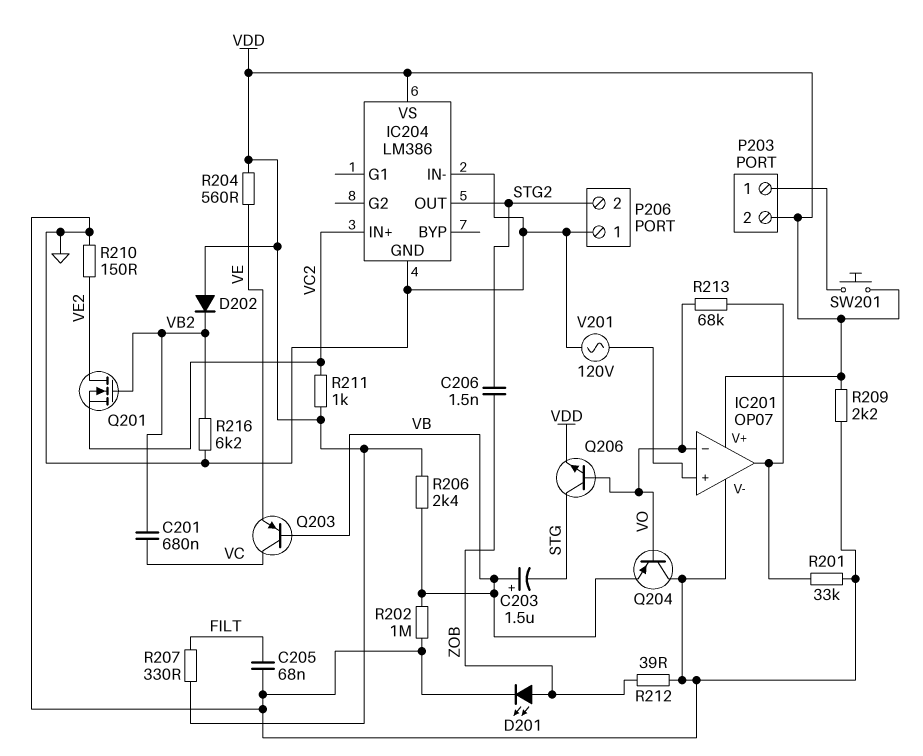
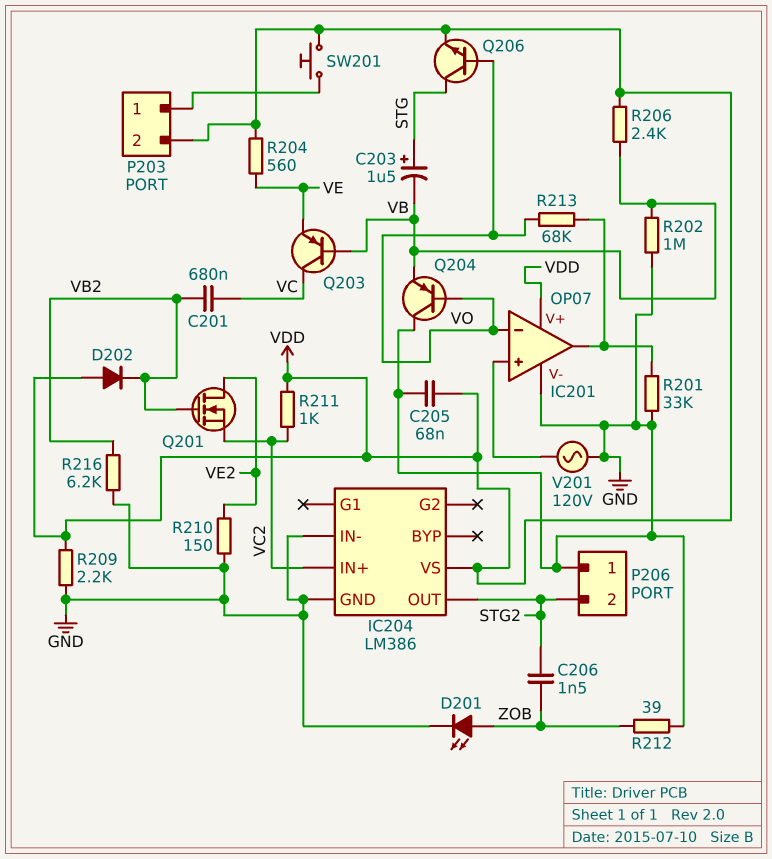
C203: 1.5uF (plus VB, minus STG) -> 1.5uF (plus STG, minus VB)
C205: 68nF (FILT, GND) -> 68nF (GND, VDD)
R207: 330 (FILT, VDD) -> none

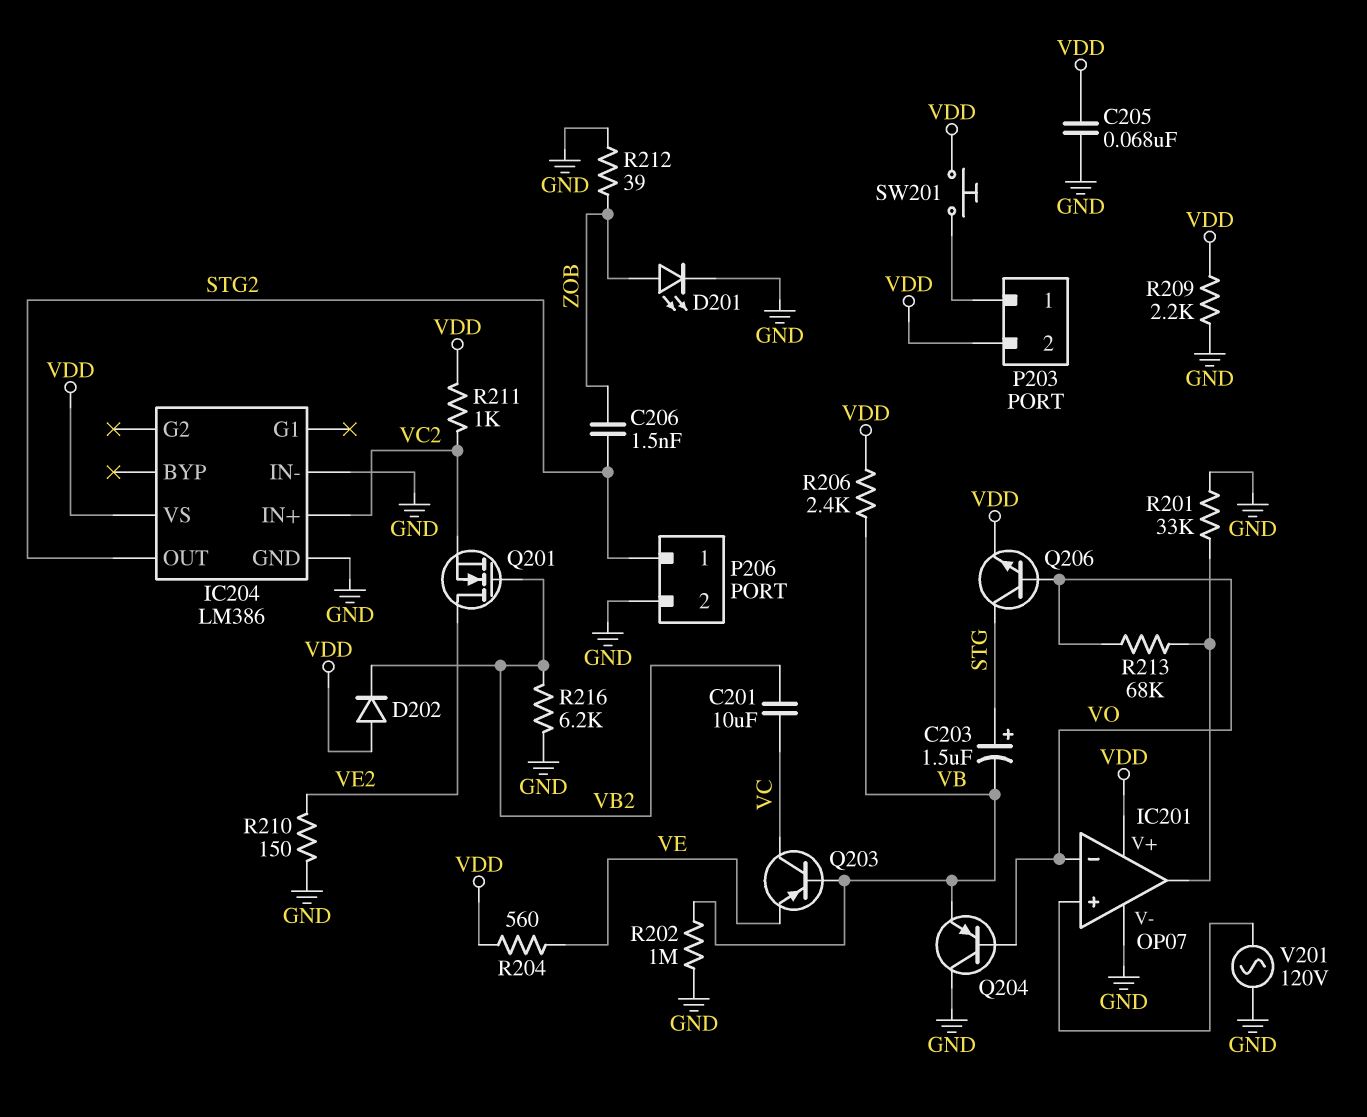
C201: 680nF (VB2, VC) -> 10uF (VB2, VC)
P206 pin 1: GND -> STG2
P206 pin 2: STG2 -> GND

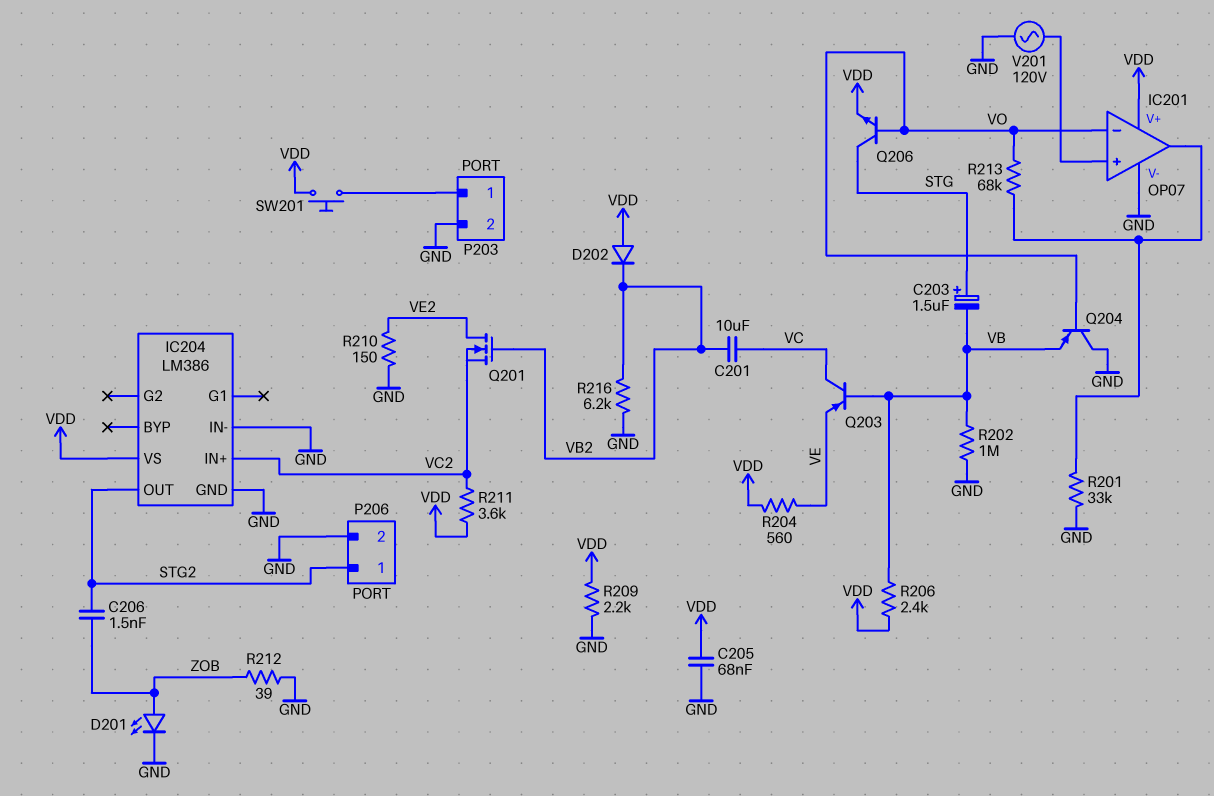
P203 pin 2: VDD -> GND
R211: 1k (VC2, VDD) -> 3.6k (VC2, VDD)

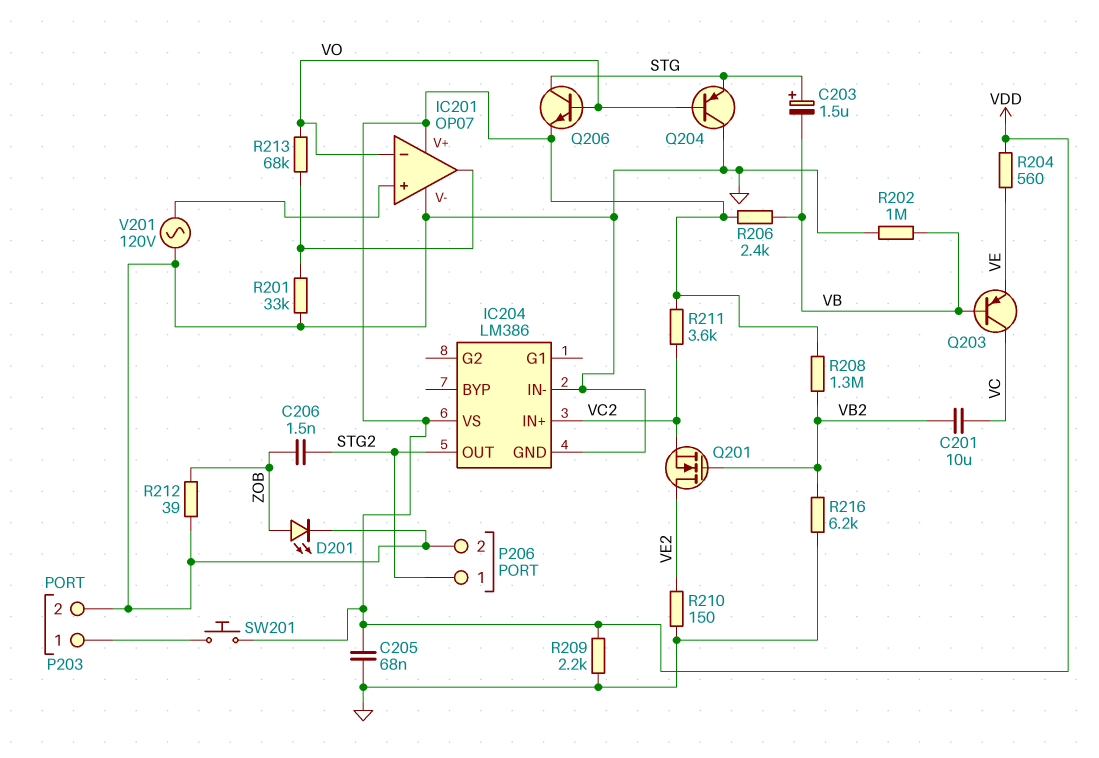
D202: diode (A VDD, K VB2) -> none
Q204: PNP (B VO, C GND, E VB) -> PNP (B VO, C GND, E STG)
R208: none -> 1.3M (VB2, VDD)

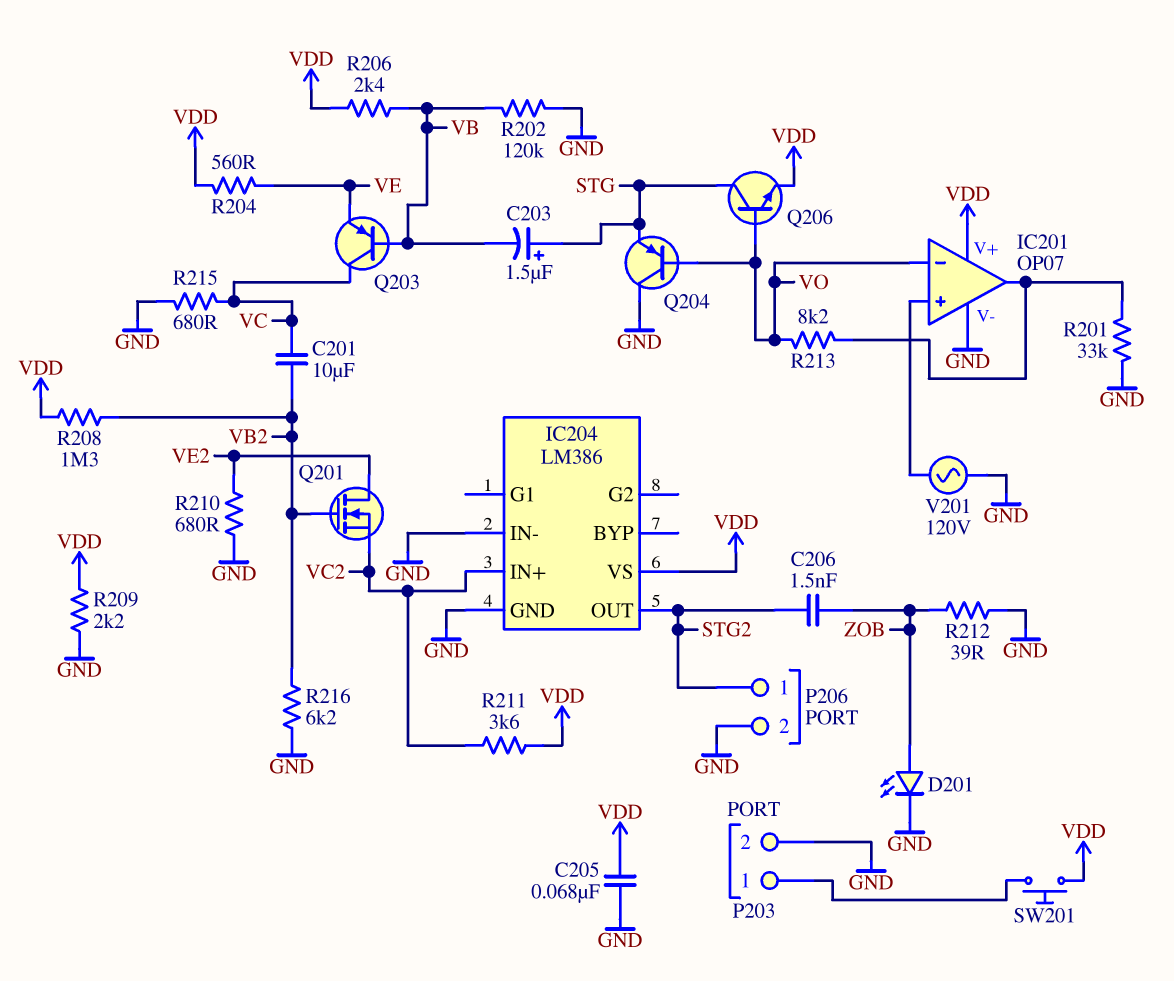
R202: 1M (GND, VB) -> 120k (GND, VB)
R210: 150 (GND, VE2) -> 680 (GND, VE2)
R213: 68k (IC201/out, VO) -> 8.2k (IC201/out, VO)
R215: none -> 680 (GND, VC)

